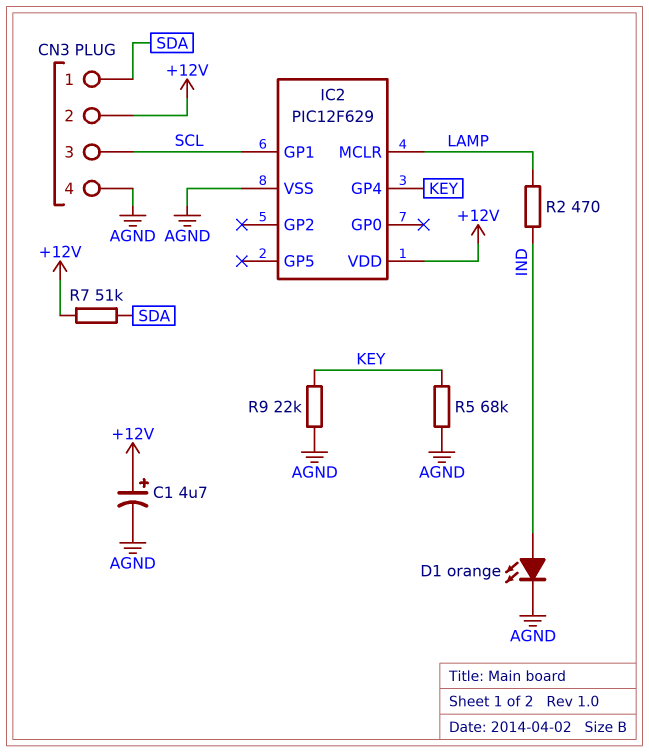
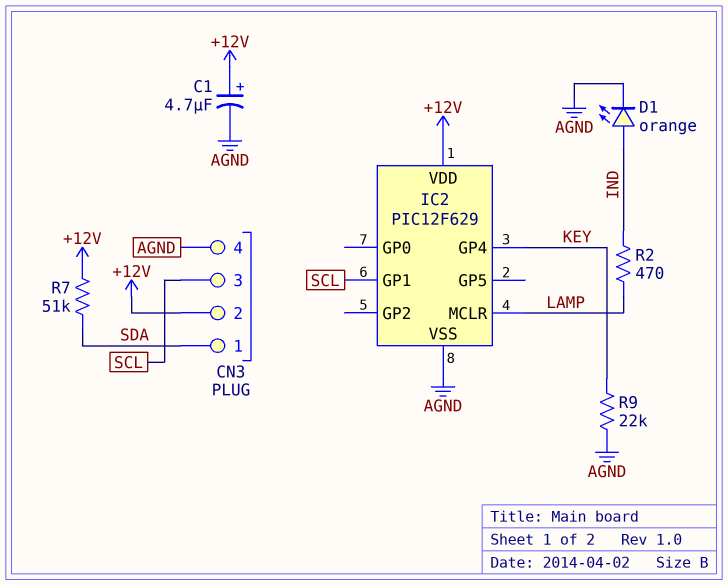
R5: 68k (AGND, KEY) -> none

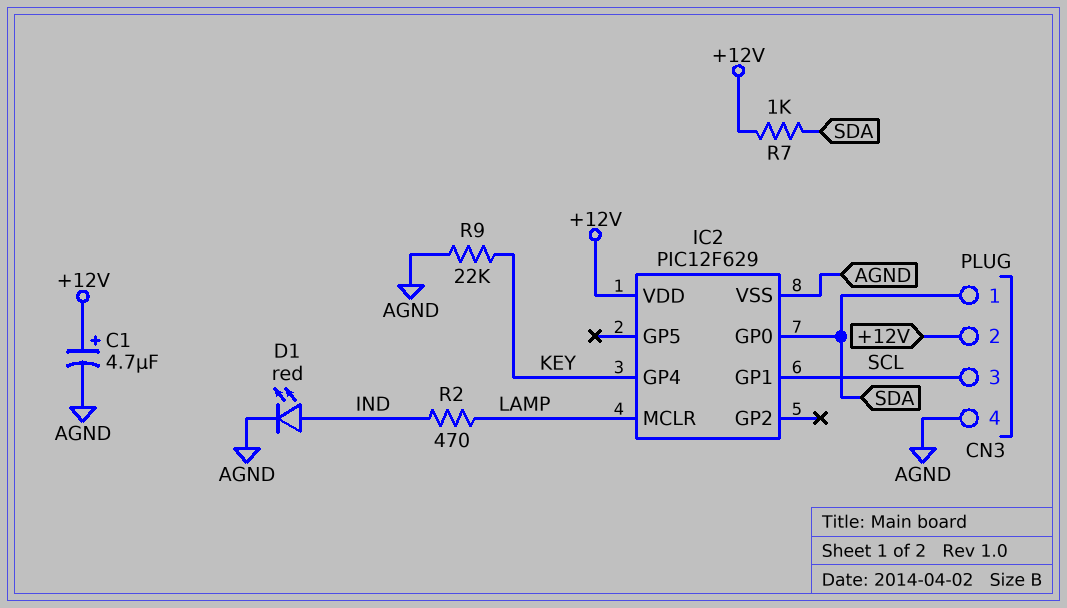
D1: LED orange (A IND, K AGND) -> LED red (A IND, K AGND)
IC2 pin GP0: none -> SDA
R7: 51k (+12V, SDA) -> 1k (+12V, SDA)

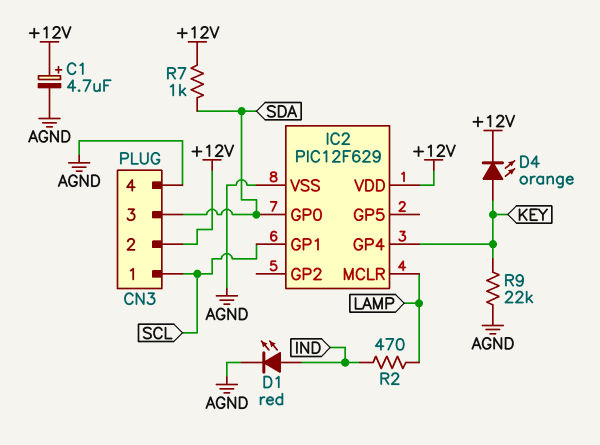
CN3 pin 1: SDA -> SCL
CN3 pin 3: SCL -> SDA
D4: none -> LED orange (A KEY, K +12V)

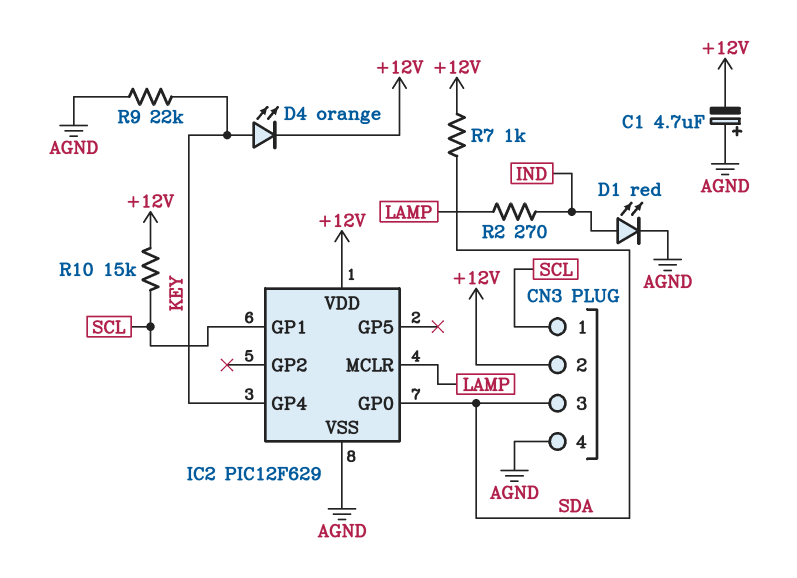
C1: 4.7uF (plus +12V, minus AGND) -> 4.7uF (plus AGND, minus +12V)
R2: 470 (IND, LAMP) -> 270 (IND, LAMP)
R10: none -> 15k (+12V, SCL)

